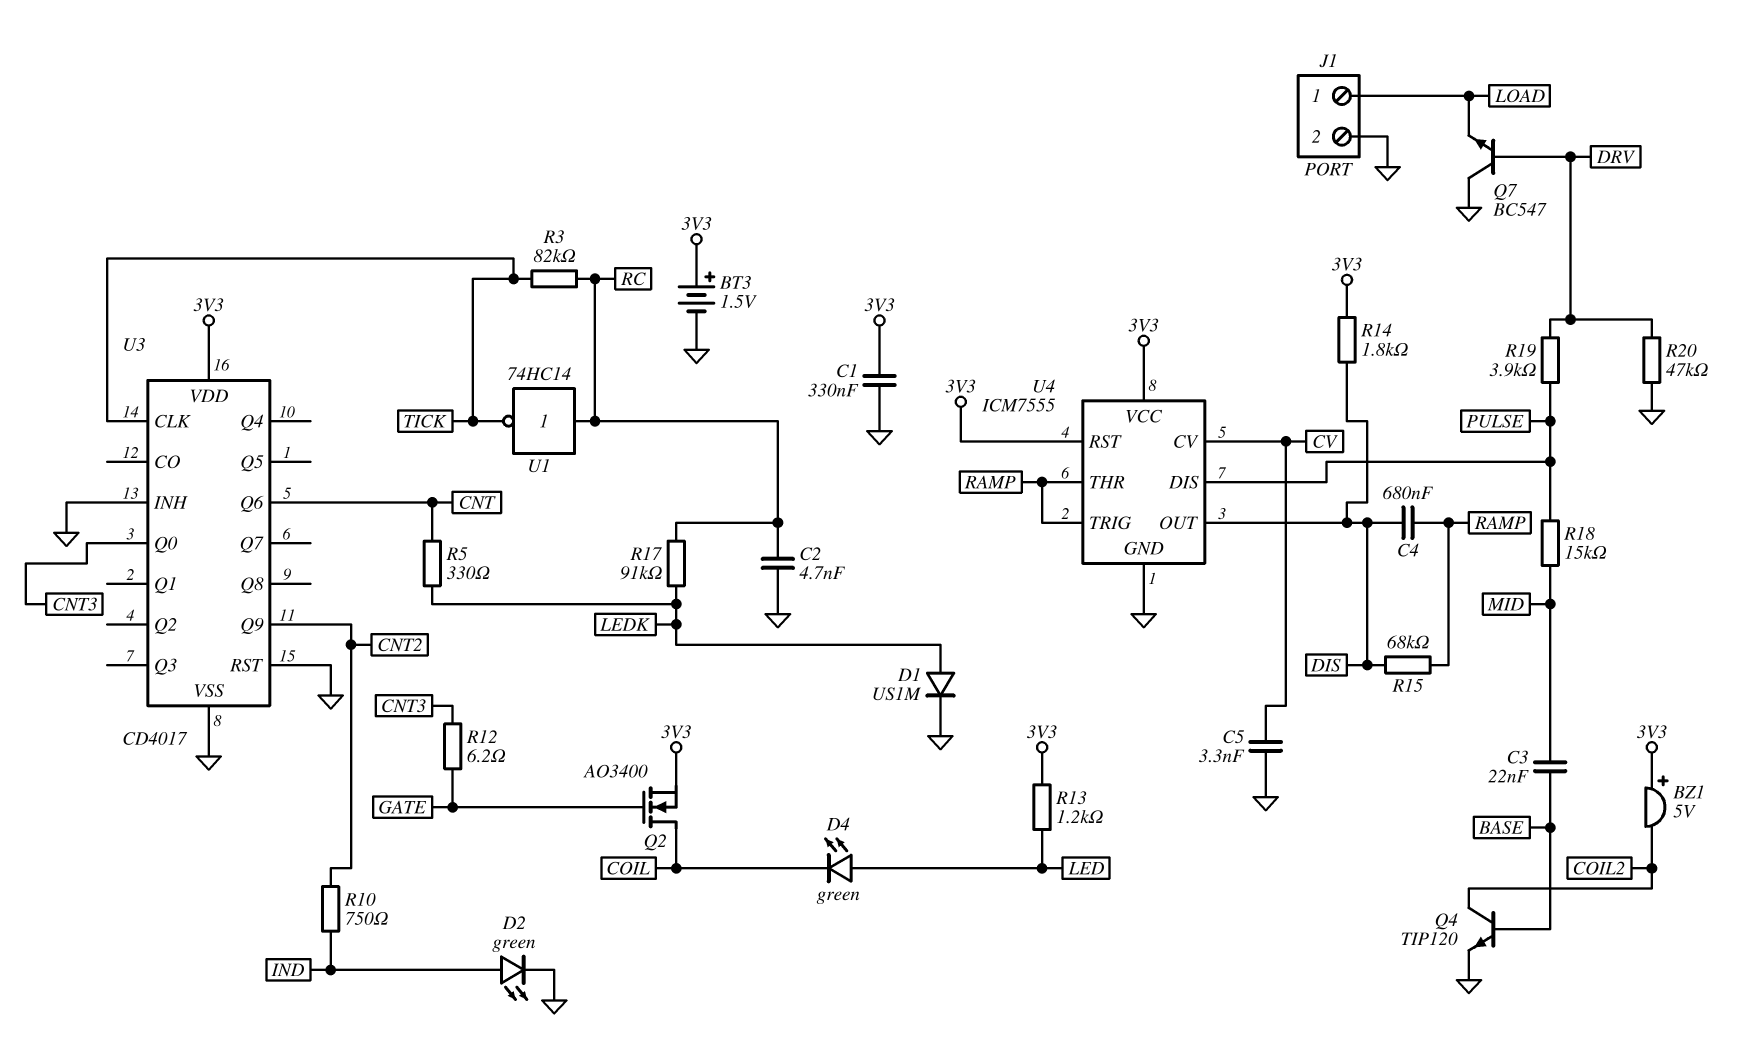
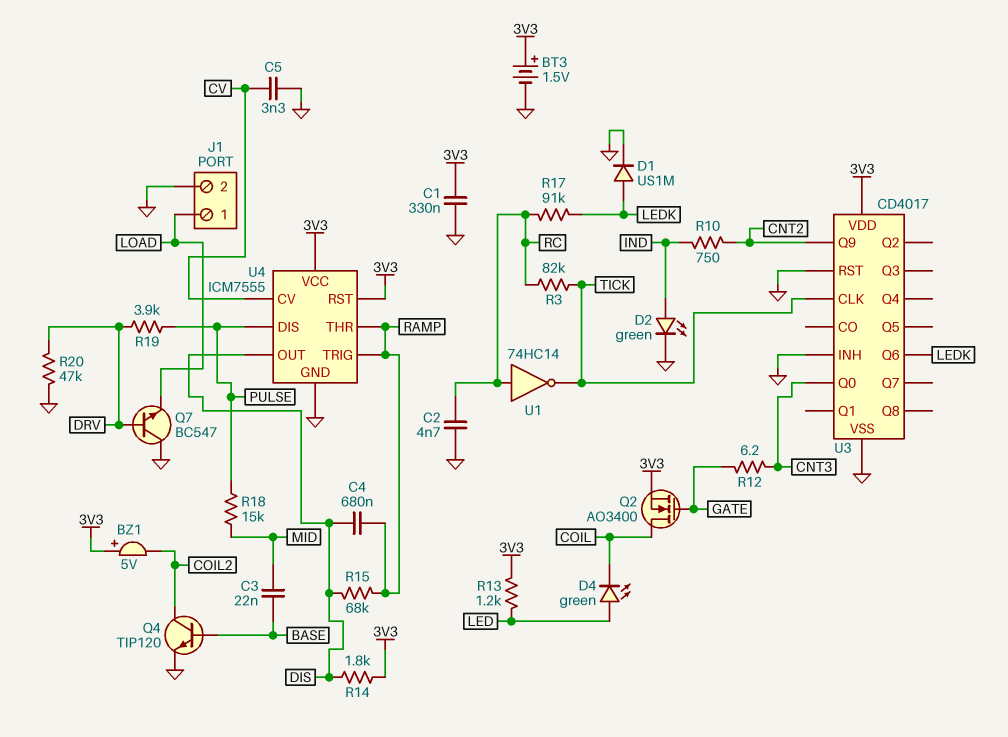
R5: 330 (CNT, LEDK) -> none
U3 pin Q6: CNT -> LEDK

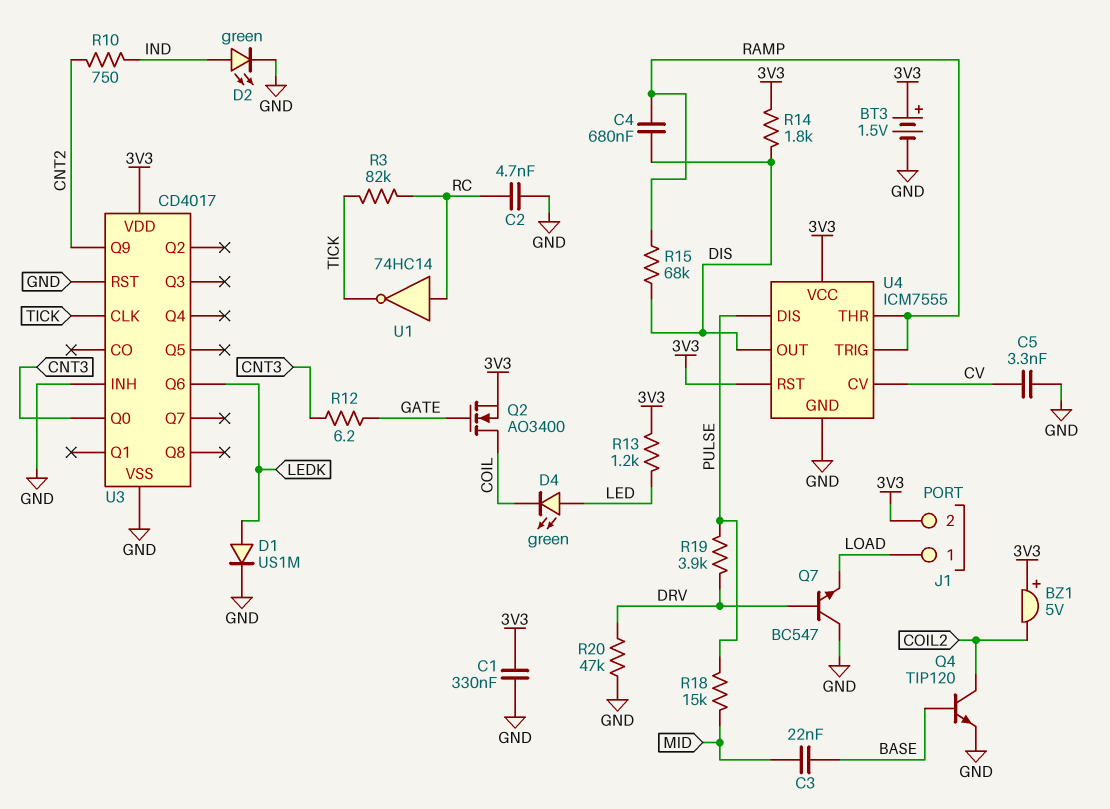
J1 pin 2: GND -> 3V3
R17: 91k (LEDK, RC) -> none

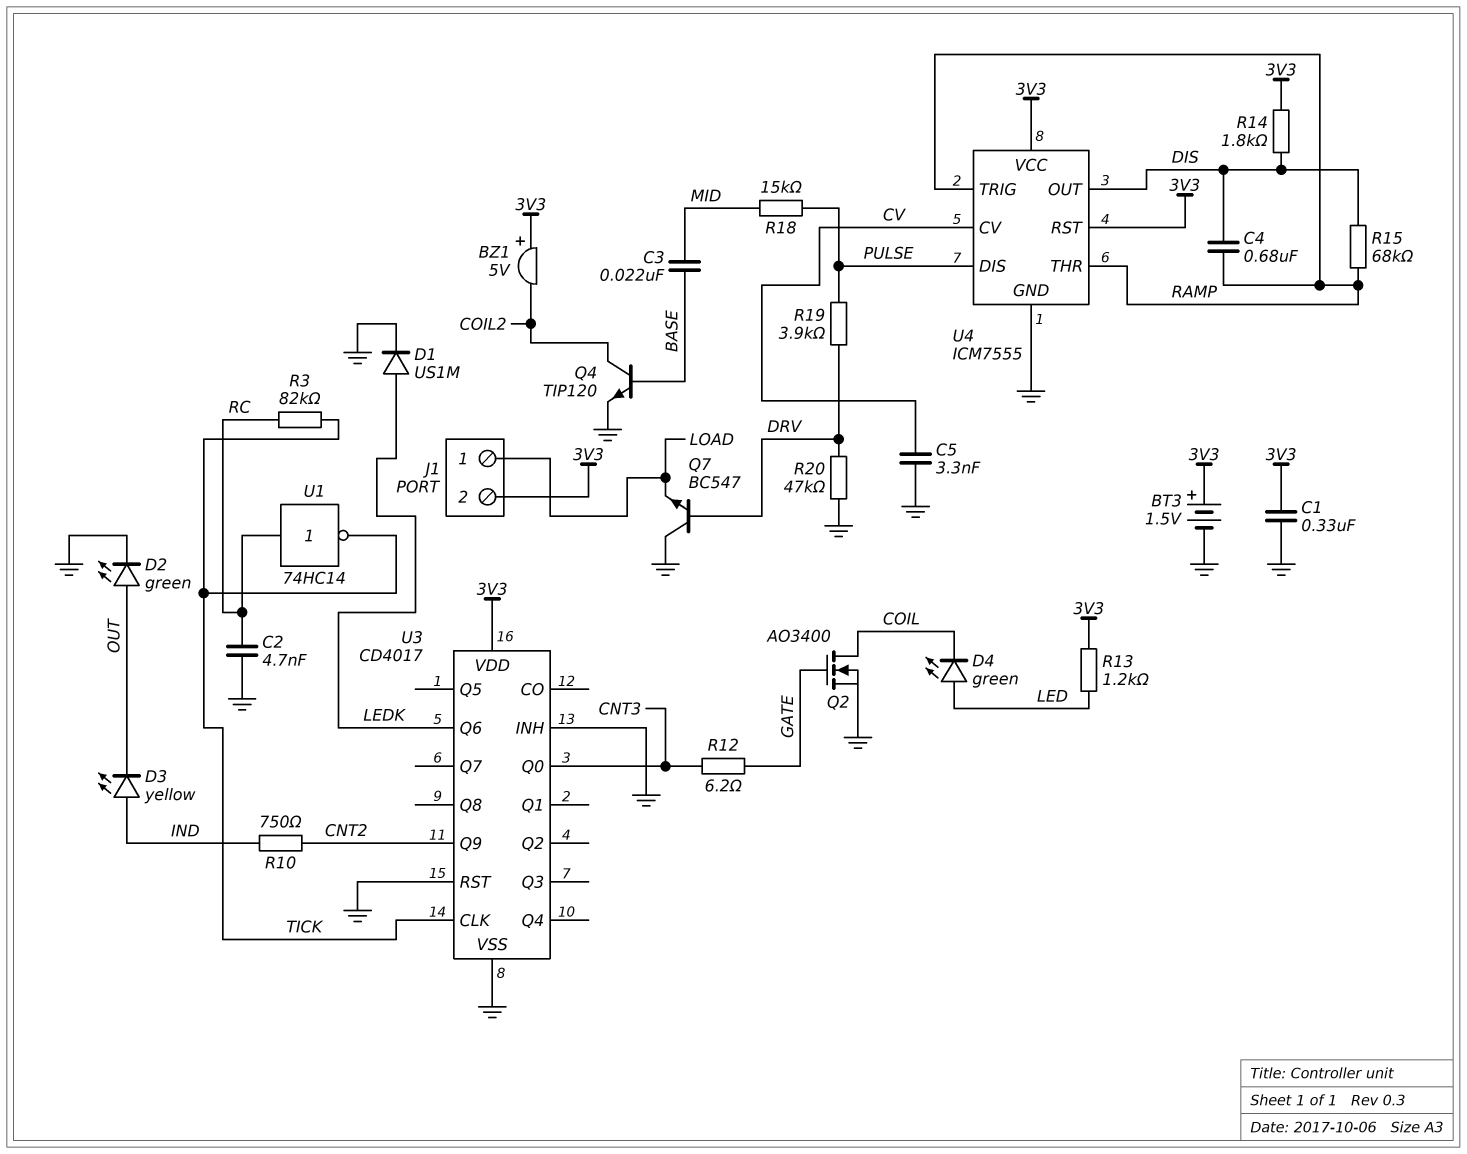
D2: LED green (A IND, K GND) -> LED green (A OUT, K GND)
D3: none -> LED yellow (A IND, K OUT)
Q2: NMOS AO3400 (G GATE, D COIL, S 3V3) -> NMOS AO3400 (G GATE, D COIL, S GND)

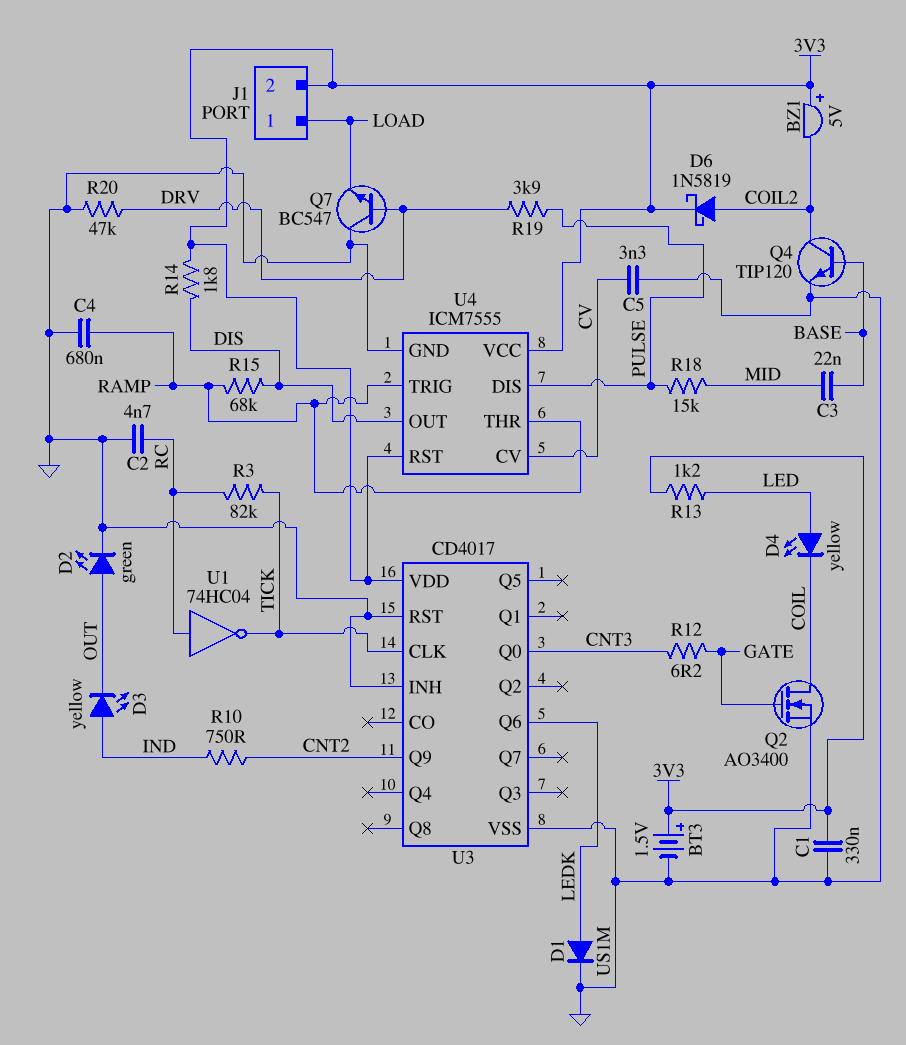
C4: 680nF (DIS, RAMP) -> 680nF (GND, RAMP)
D4: LED green (A LED, K COIL) -> LED yellow (A LED, K COIL)
D6: none -> schottky 1N5819 (A COIL2, K 3V3)
U1: NOT 74HC14 (in RC, out TICK) -> NOT 74HC04 (in RC, out TICK)

